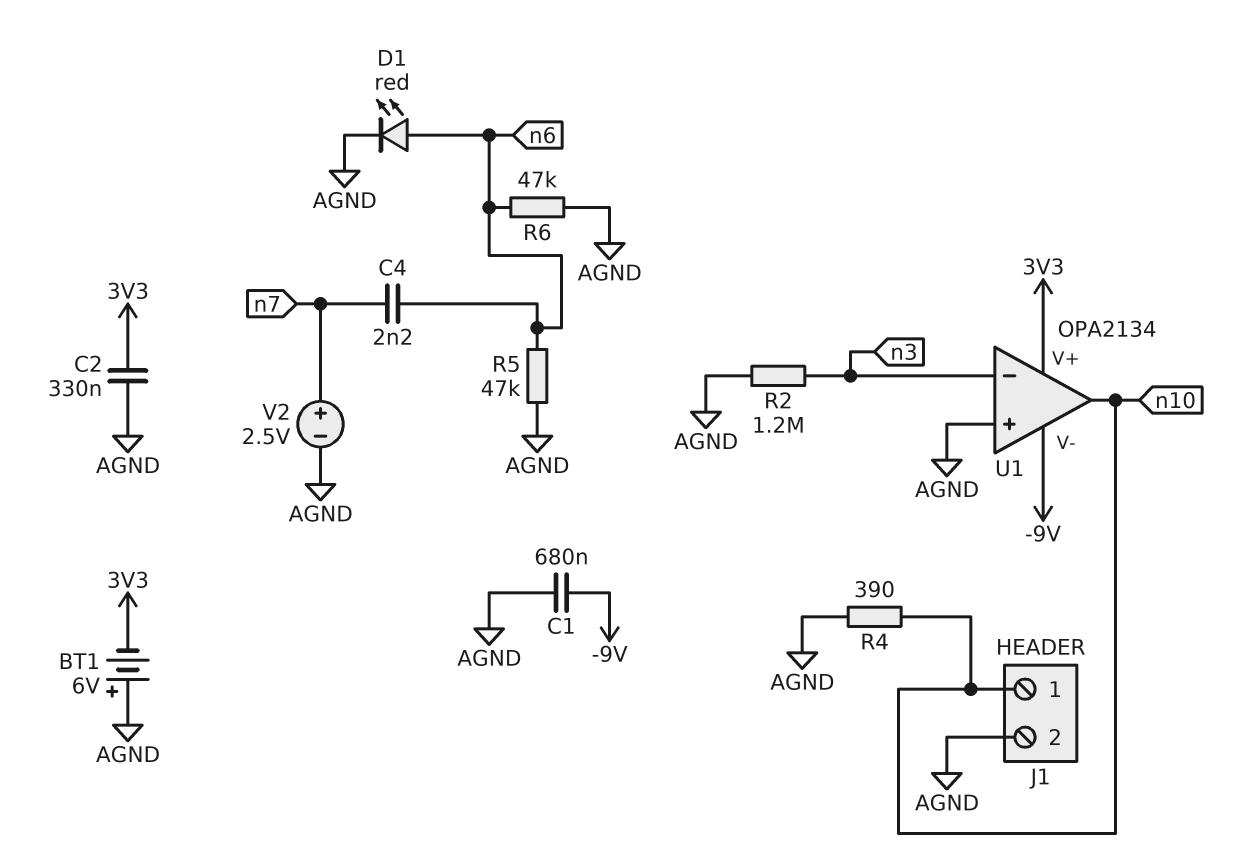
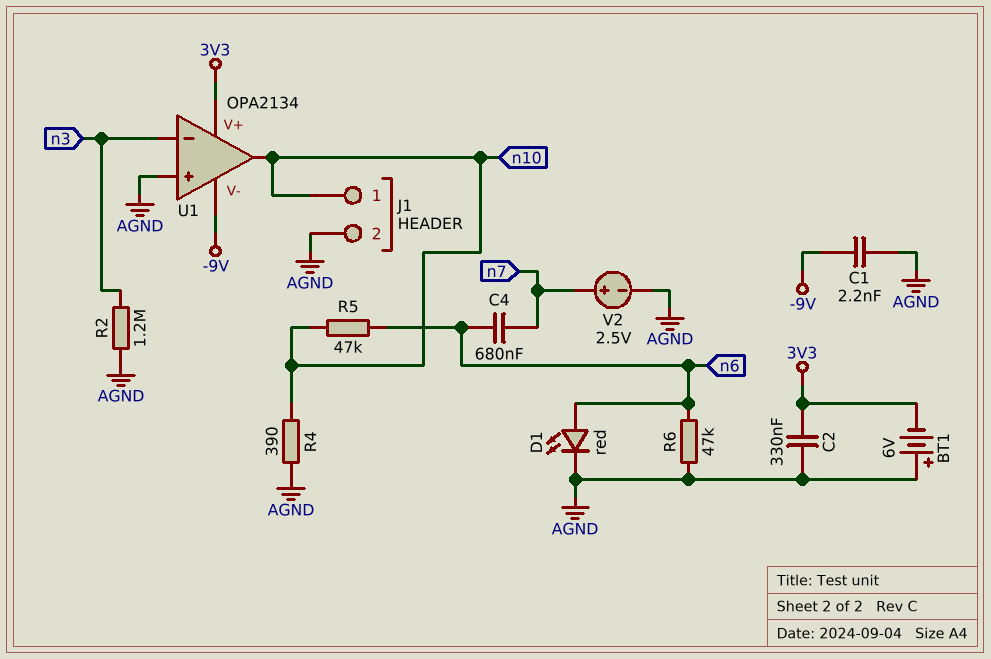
C1: 680nF (-9V, AGND) -> 2.2nF (-9V, AGND)
C4: 2.2nF (n6, n7) -> 680nF (n6, n7)
R5: 47k (AGND, n6) -> 47k (n6, n10)

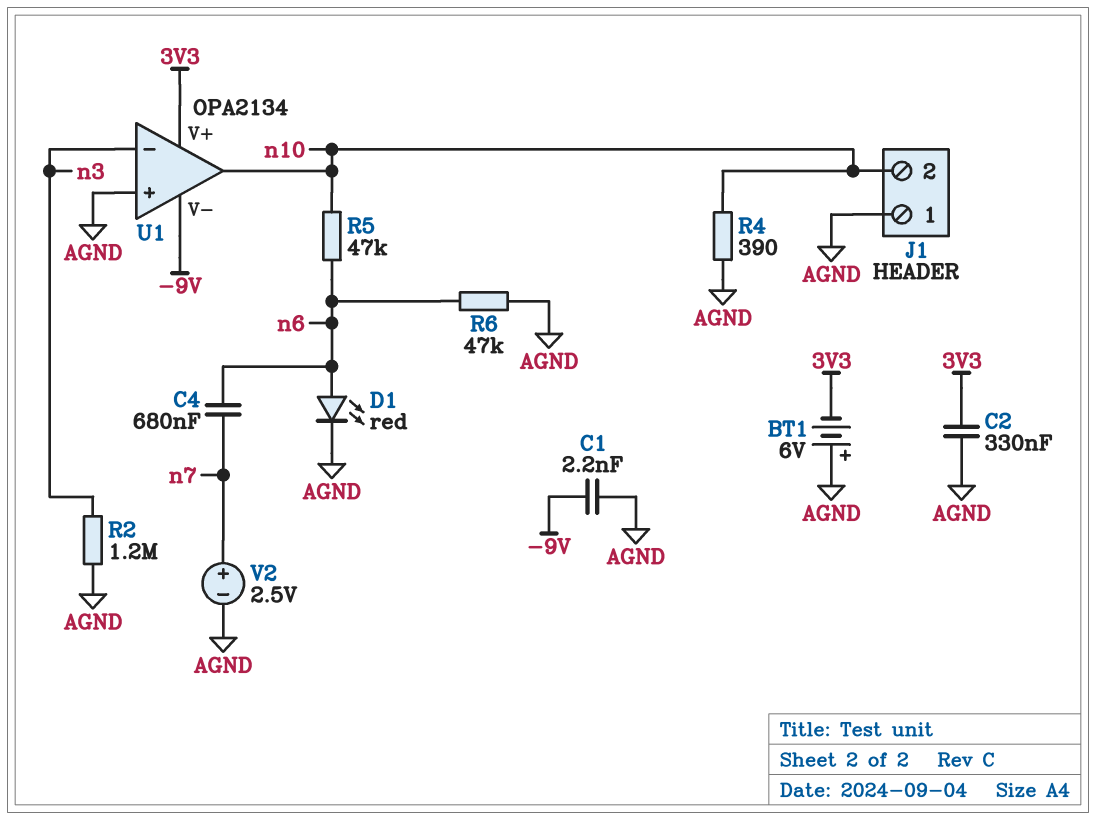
J1 pin 1: n10 -> AGND
J1 pin 2: AGND -> n10

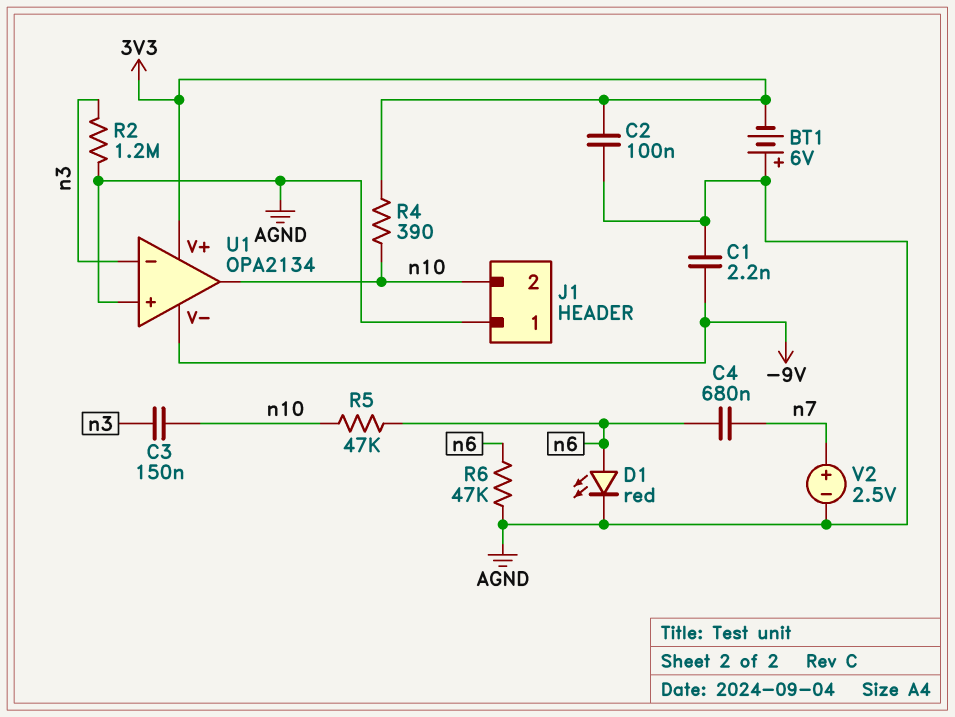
C2: 330nF (3V3, AGND) -> 100nF (3V3, AGND)
C3: none -> 150nF (n3, n10)
R4: 390 (AGND, n10) -> 390 (3V3, n10)

